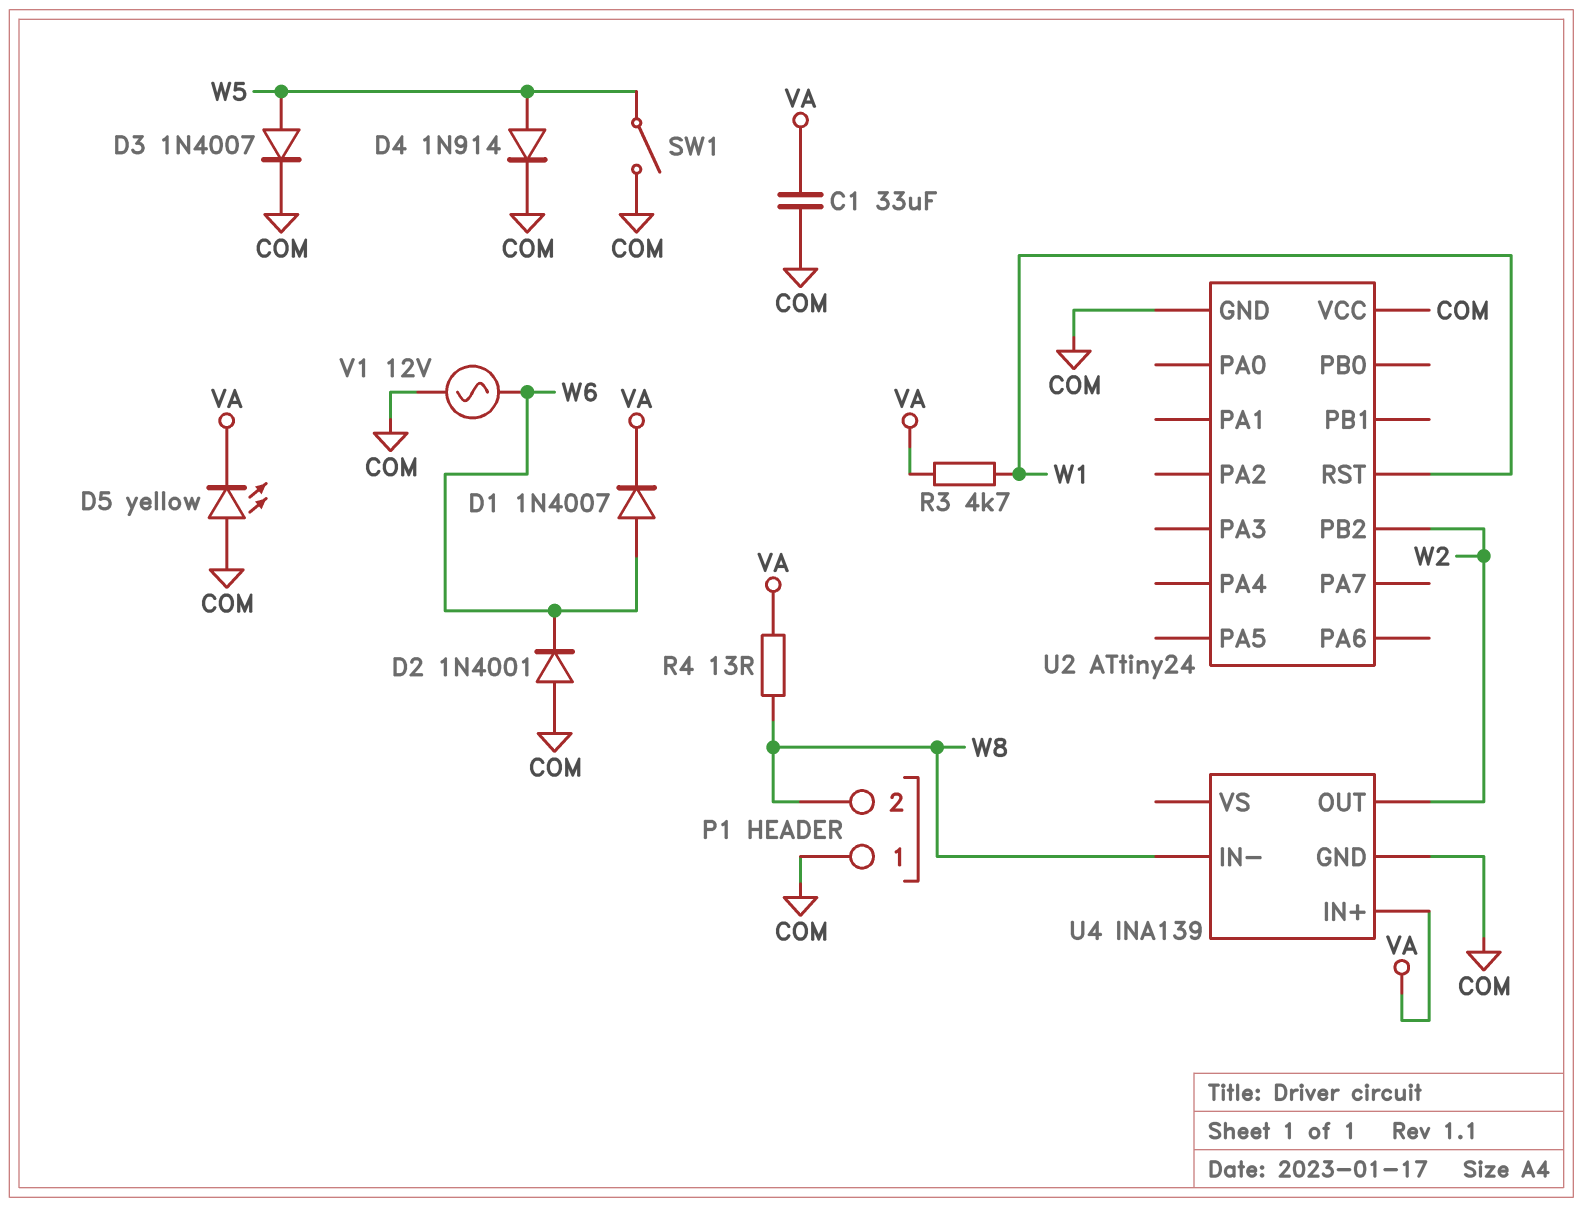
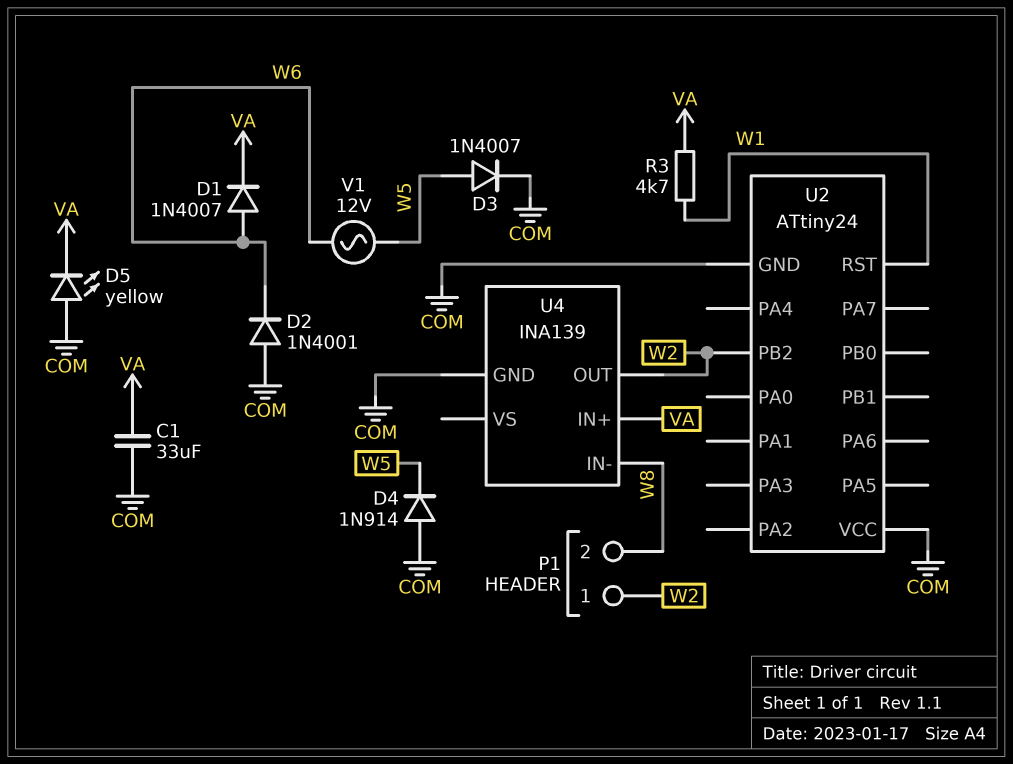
D4: diode 1N914 (A W5, K COM) -> diode 1N914 (A COM, K W5)
P1 pin 1: COM -> W2
R4: 13 (VA, W8) -> none
SW1: switch (COM, W5) -> none
V1: AC 12V (COM, W6) -> AC 12V (W5, W6)

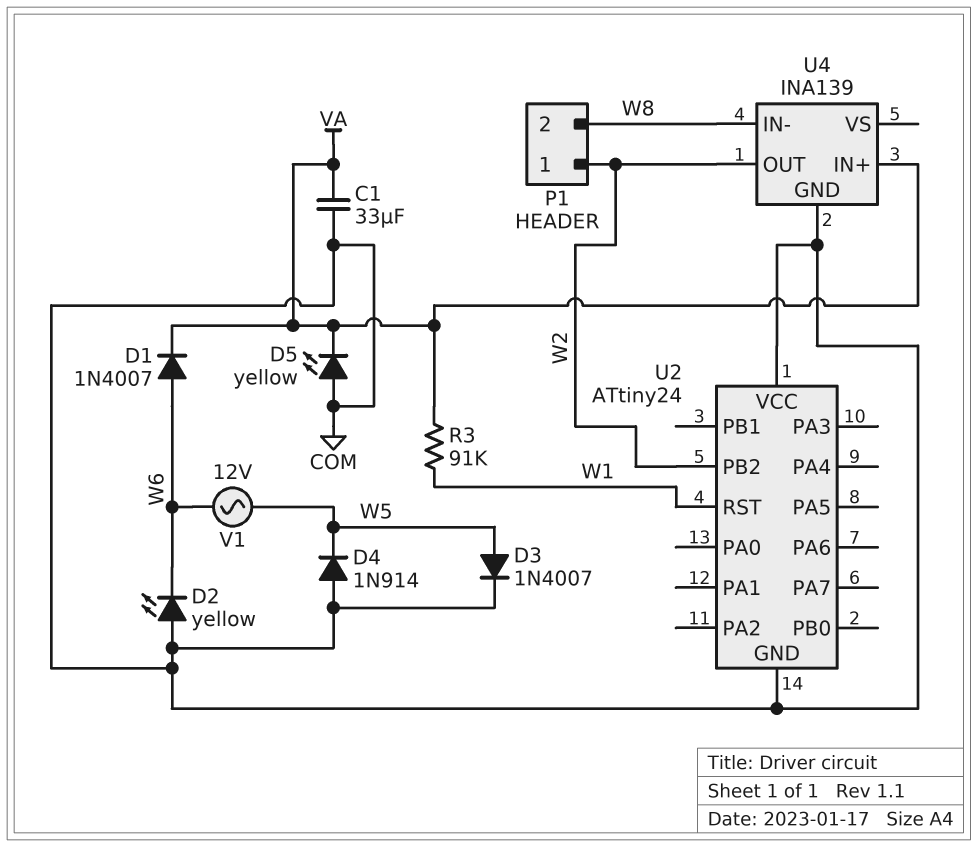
D2: diode 1N4001 (A COM, K W6) -> LED yellow (A COM, K W6)
R3: 4.7k (VA, W1) -> 91k (VA, W1)

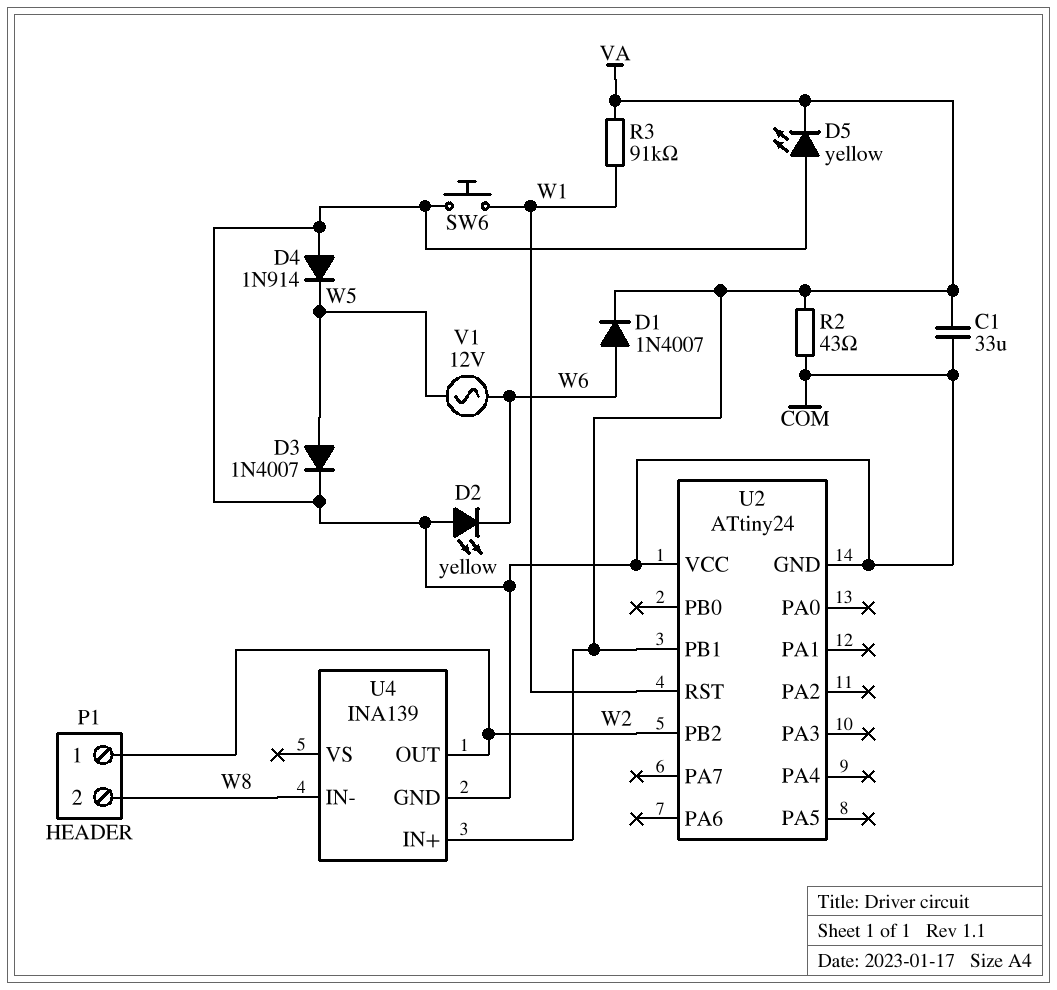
R2: none -> 43 (COM, VA)
SW6: none -> button (COM, W1)
U2 pin PB1: none -> VA

